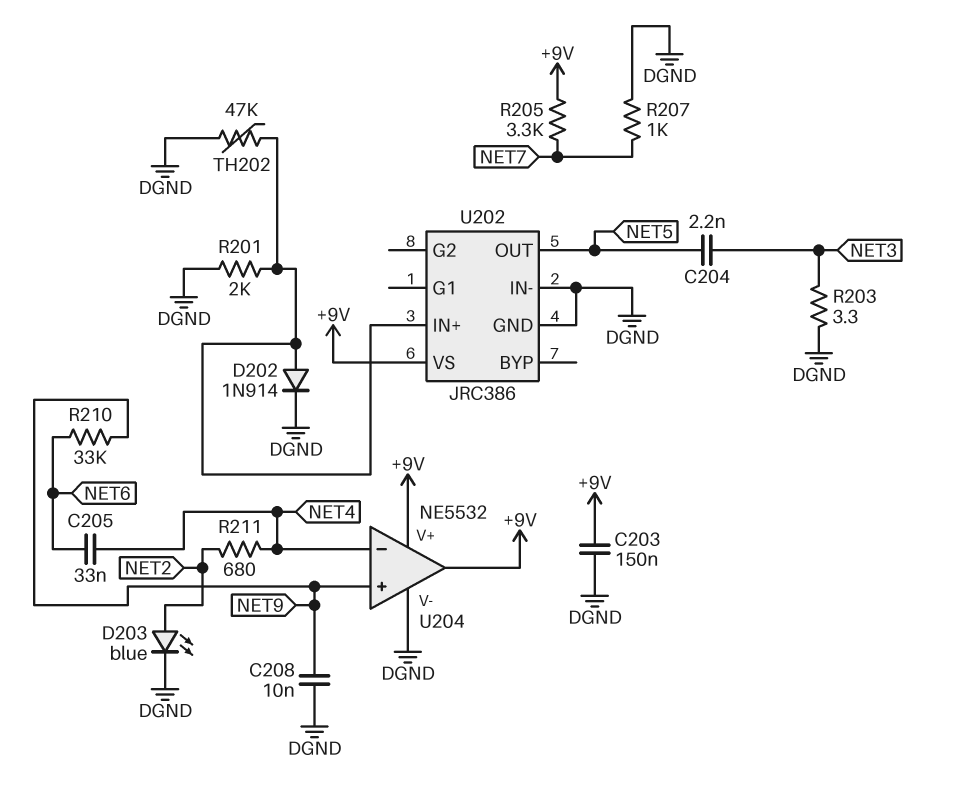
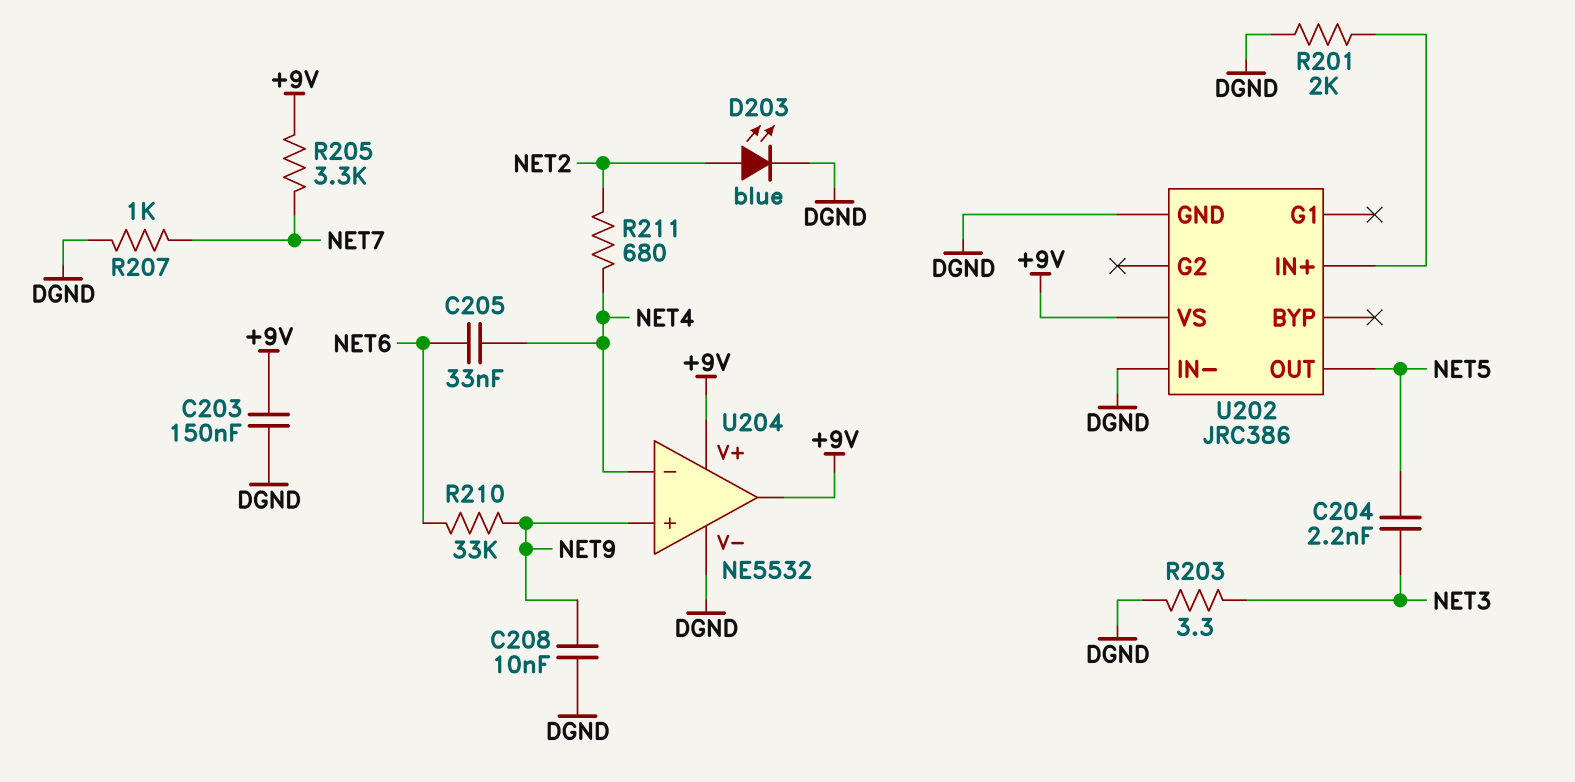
D202: diode 1N914 (A U202/IN+, K DGND) -> none
TH202: 47k (DGND, U202/IN+) -> none

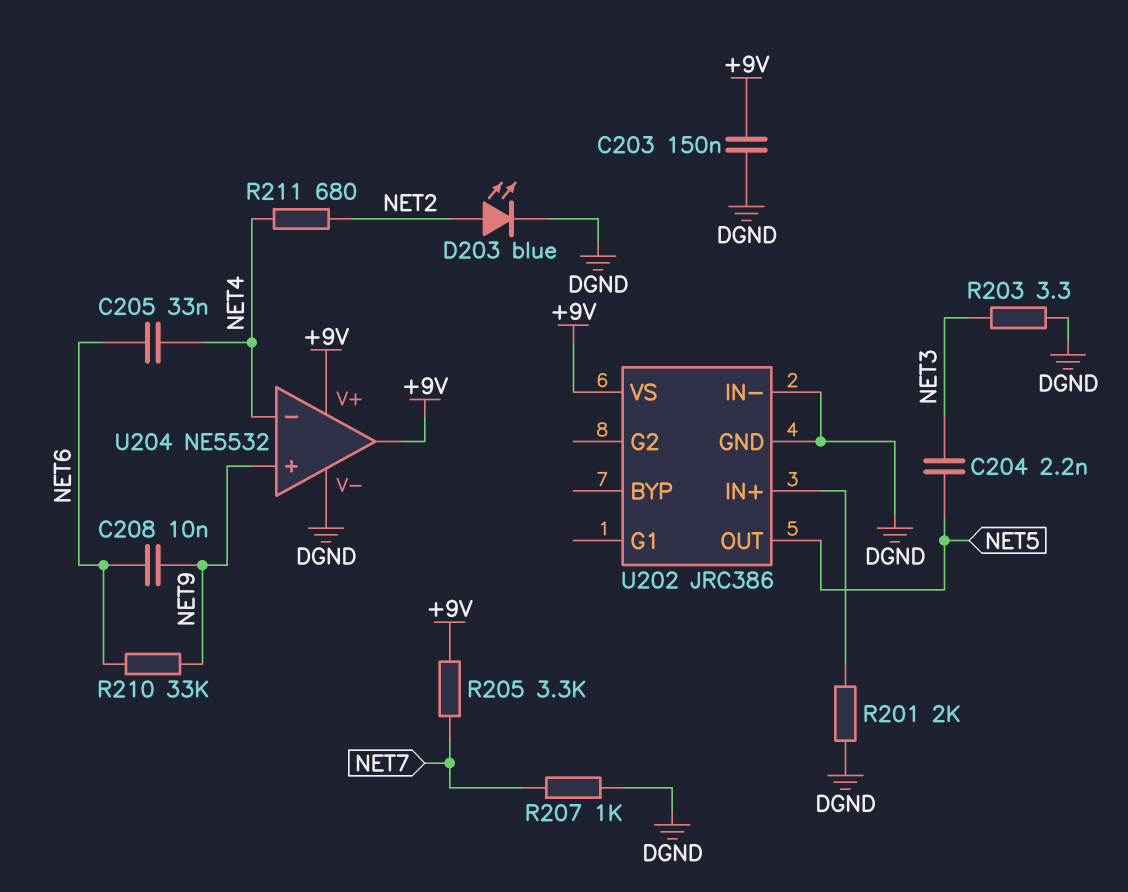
C208: 10nF (DGND, NET9) -> 10nF (NET6, NET9)

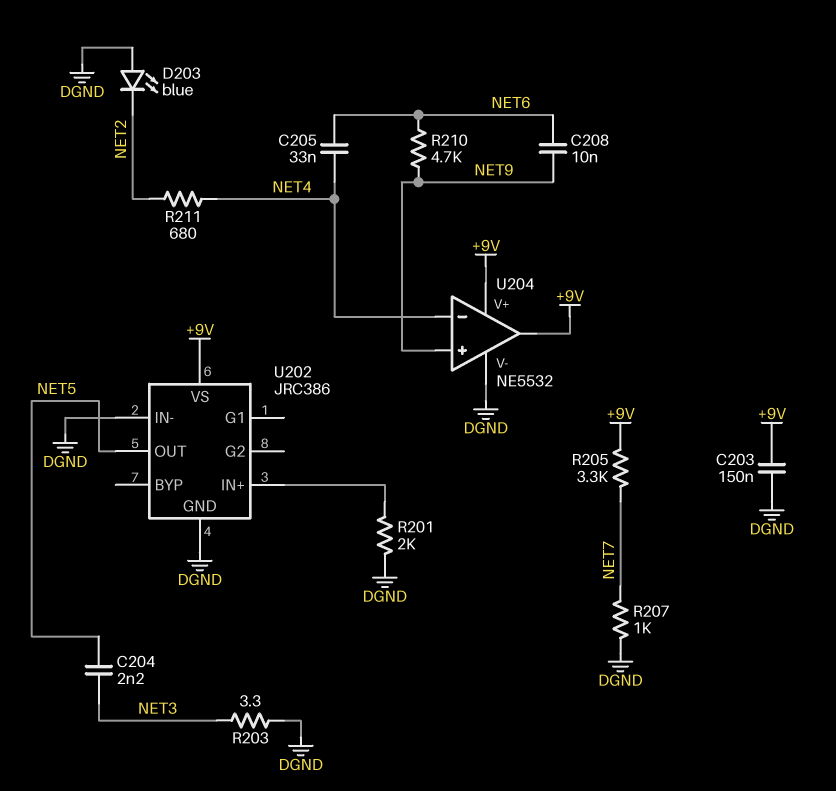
D203: LED blue (A NET2, K DGND) -> LED blue (A DGND, K NET2)
R210: 33k (NET6, NET9) -> 4.7k (NET6, NET9)

